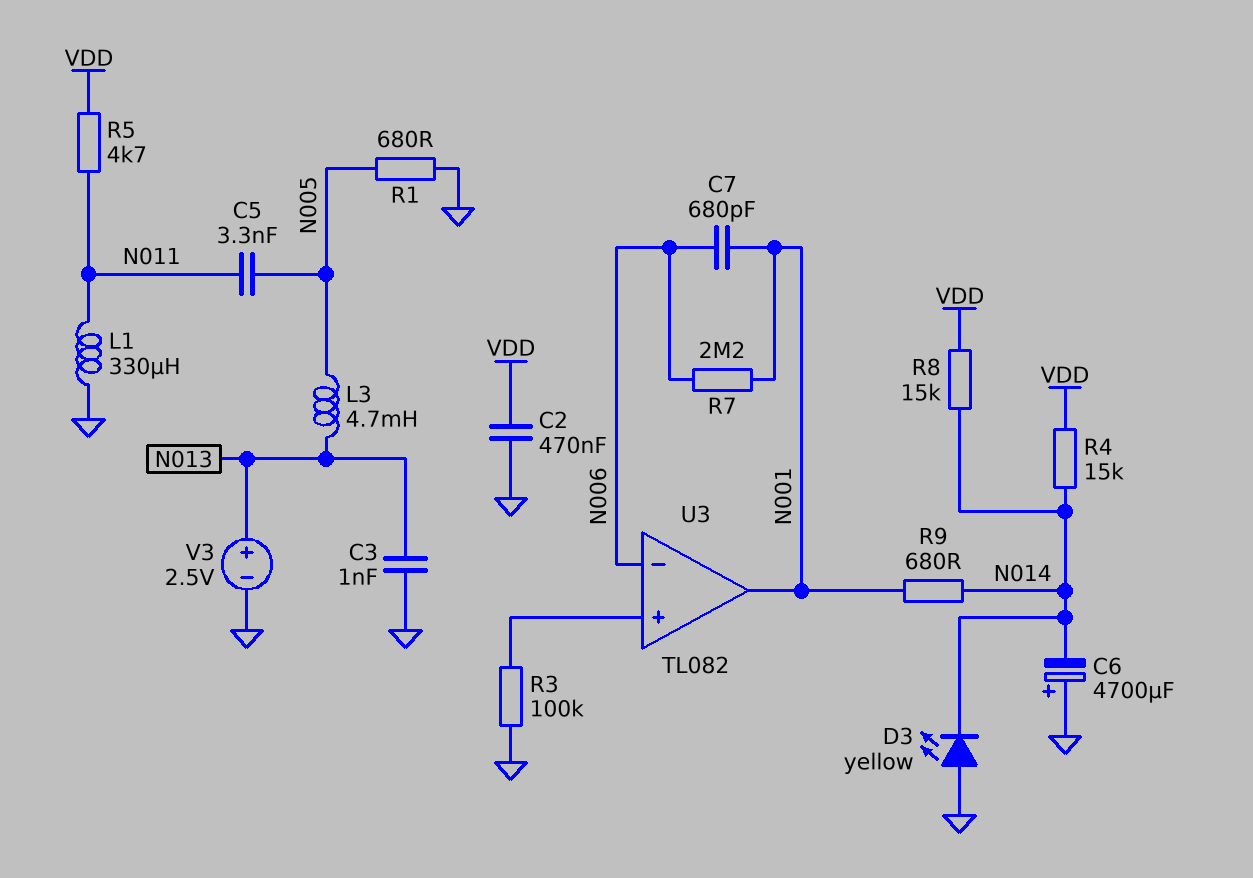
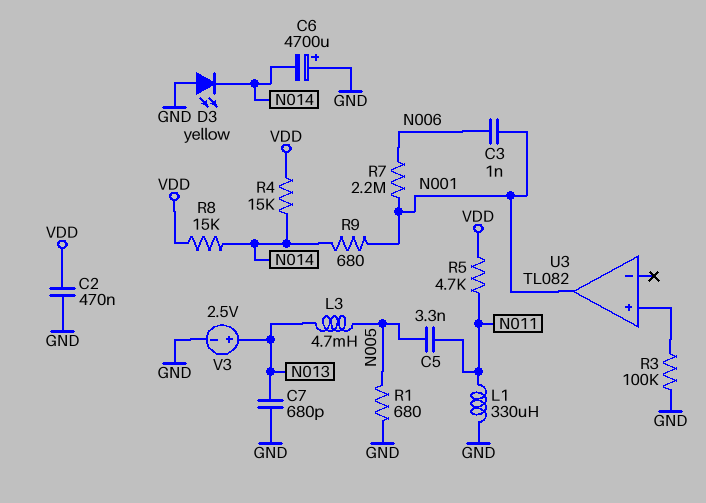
C3: 1nF (GND, N013) -> 1nF (N001, N006)
C7: 680pF (N001, N006) -> 680pF (GND, N013)
U3 pin in-: N006 -> none

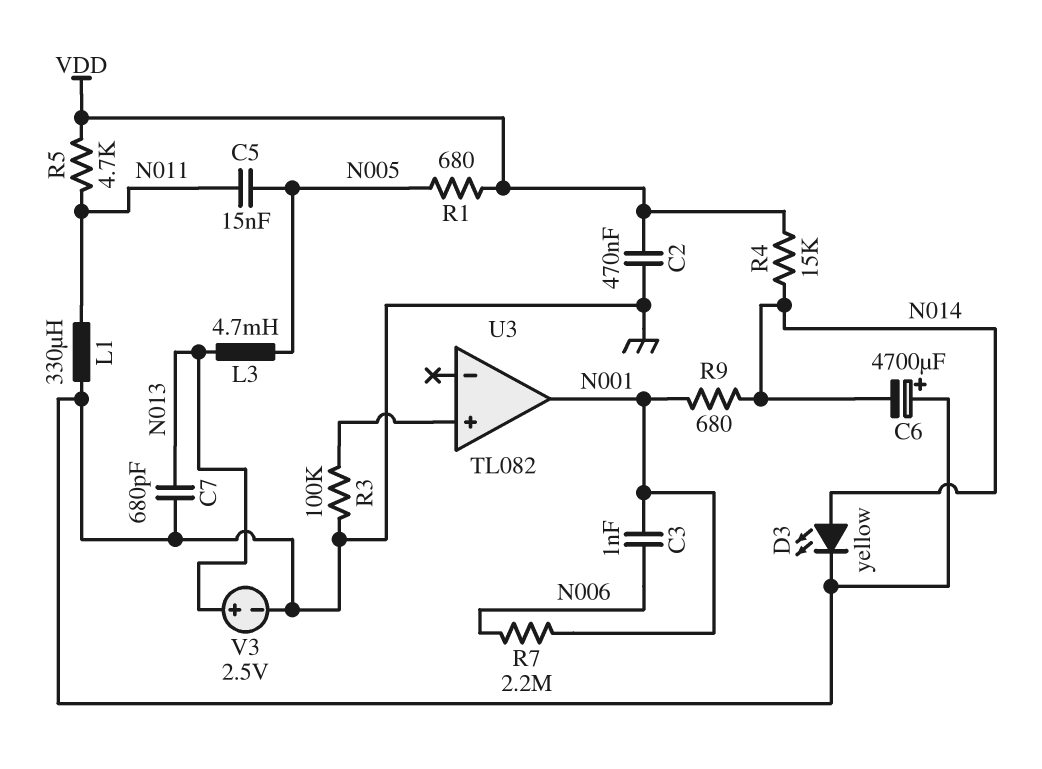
C5: 3.3nF (N005, N011) -> 15nF (N005, N011)
D3: LED yellow (A GND, K N014) -> LED yellow (A N014, K GND)
R1: 680 (GND, N005) -> 680 (N005, VDD)
R8: 15k (N014, VDD) -> none

